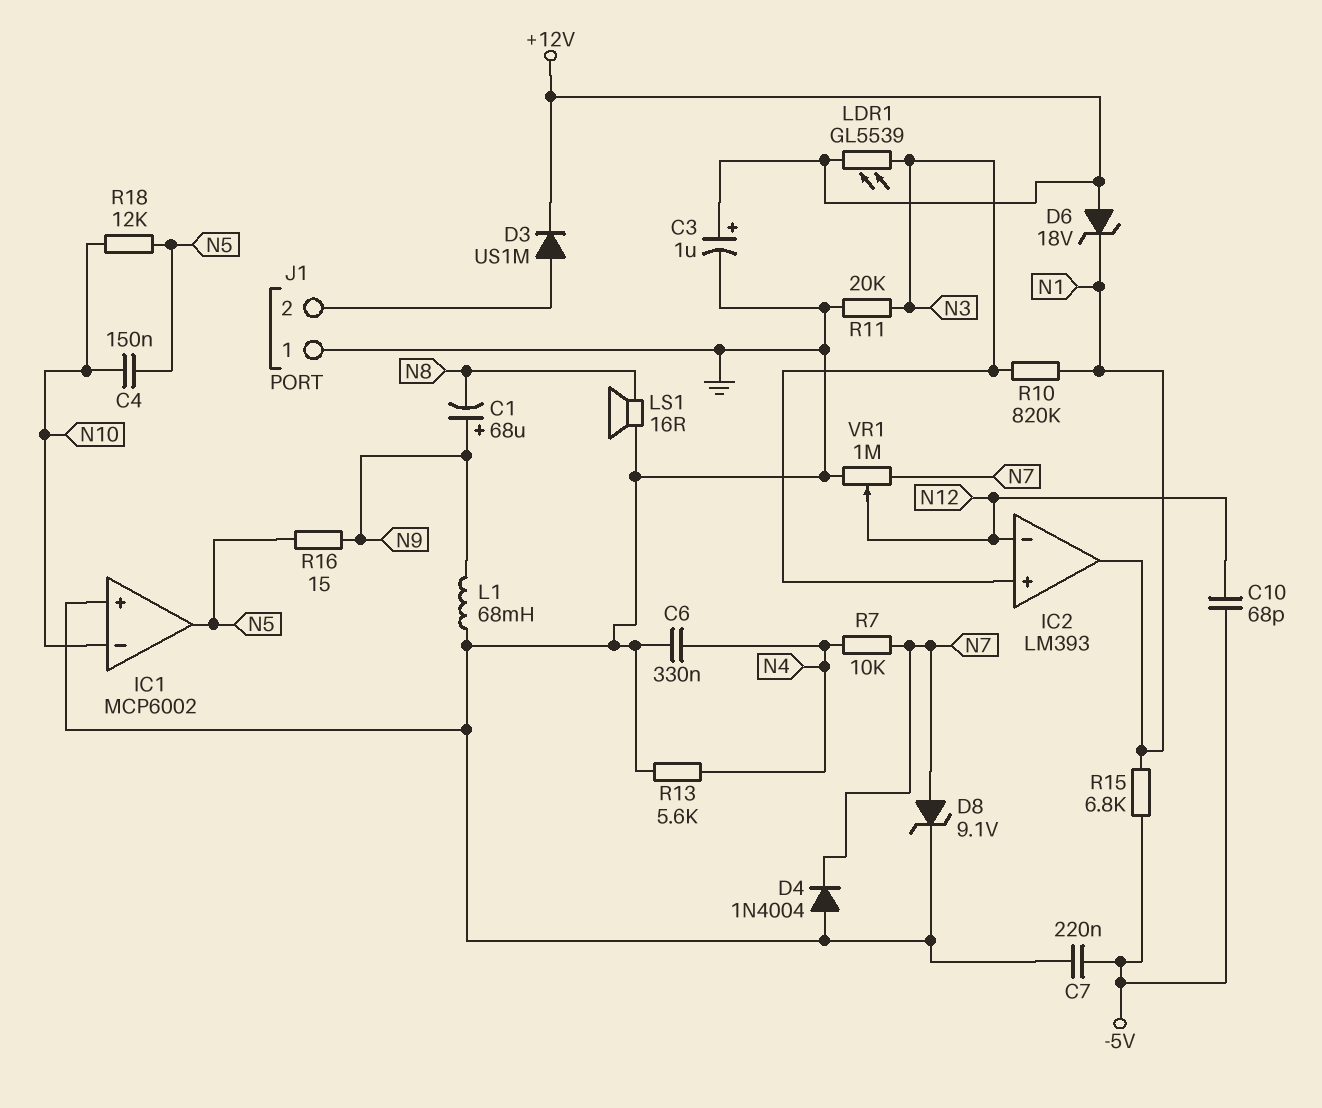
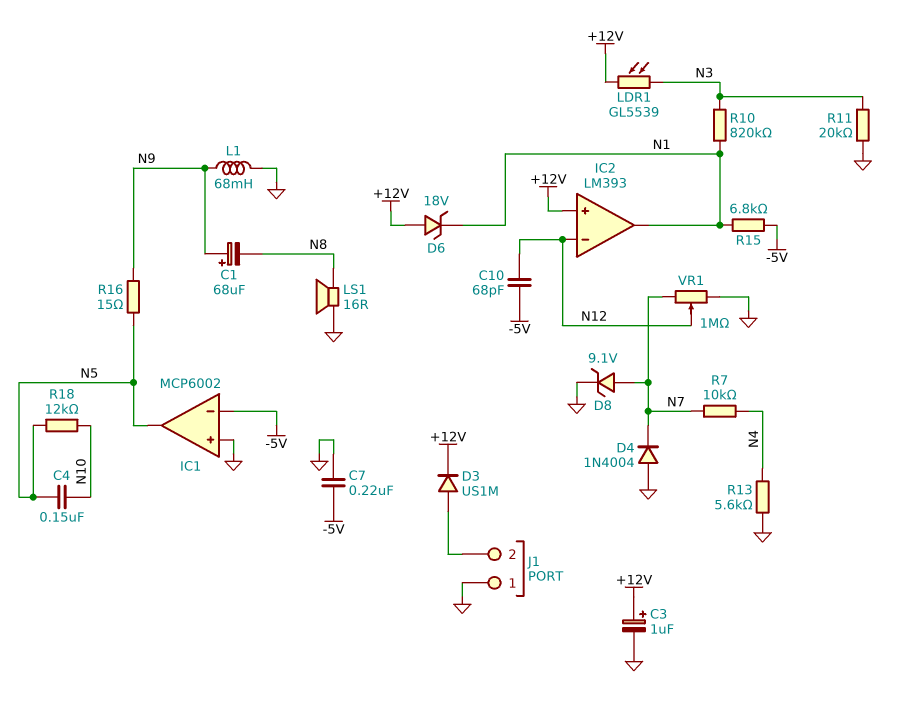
C6: 330nF (GND, N4) -> none
IC1 pin in-: N10 -> -5V
IC2 pin in+: N3 -> +12V

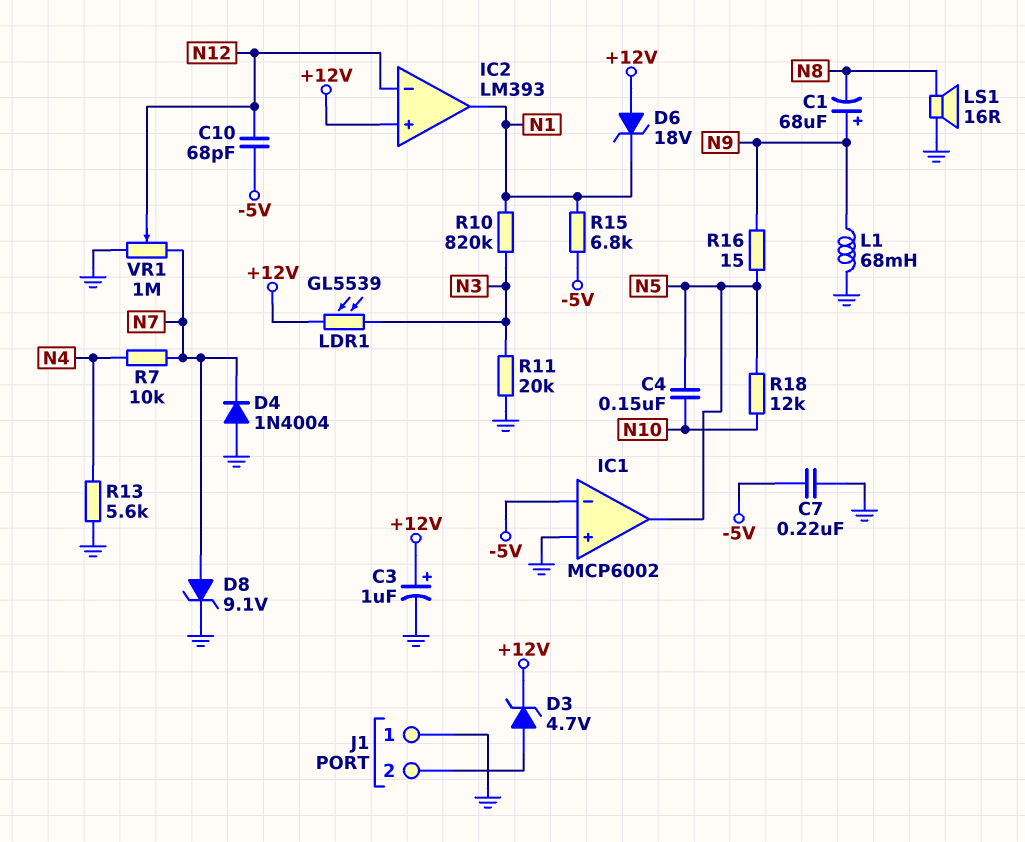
D3: diode US1M (A J1/2, K +12V) -> zener 4.7V (A J1/2, K +12V)

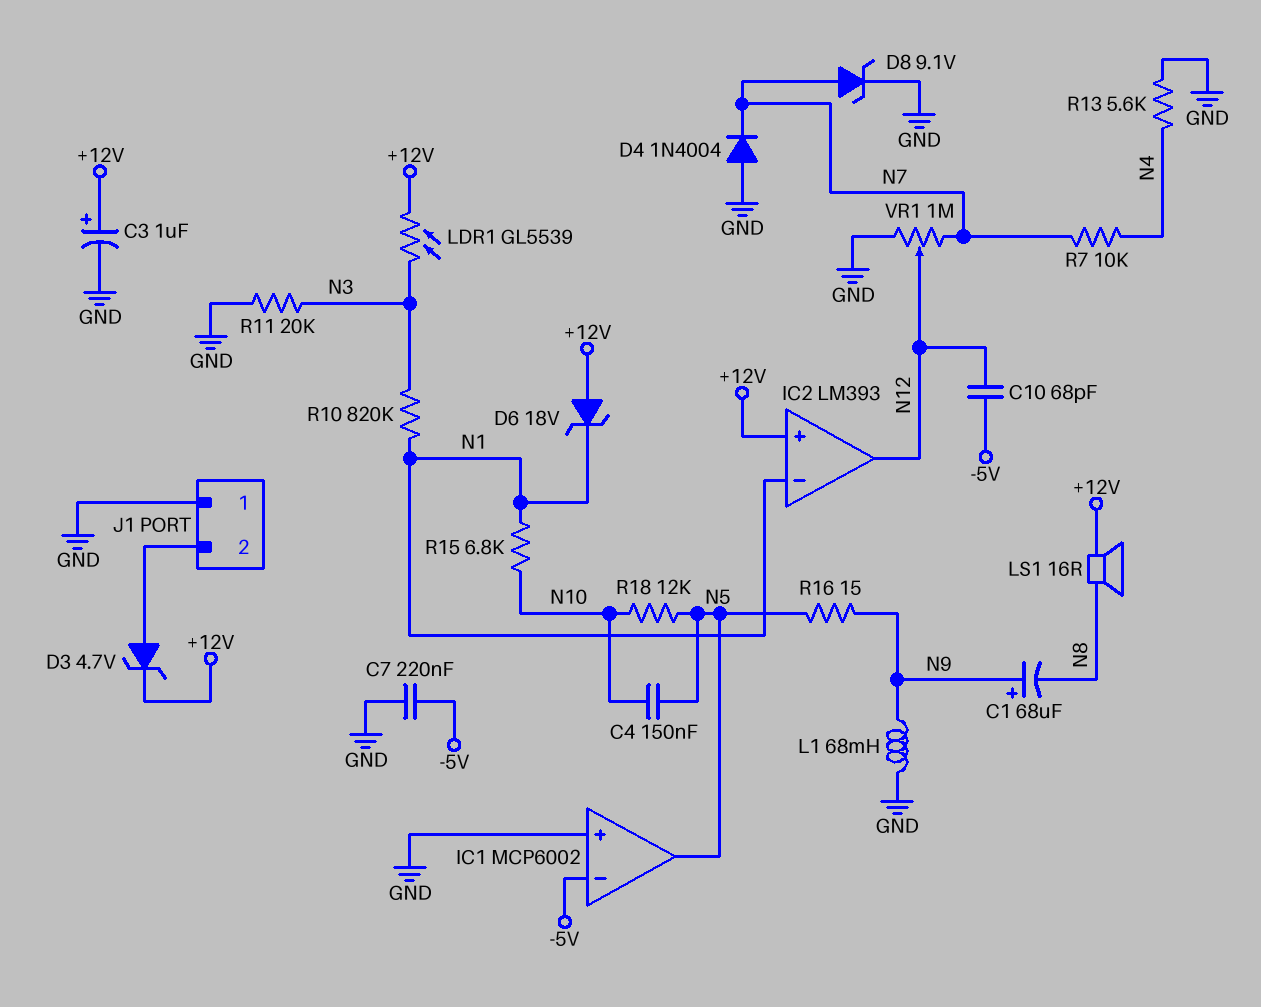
IC2 pin in-: N12 -> N1
IC2 pin out: N1 -> N12
LS1: speaker 16R (GND, N8) -> speaker 16R (+12V, N8)
R15: 6.8k (-5V, N1) -> 6.8k (N1, N10)

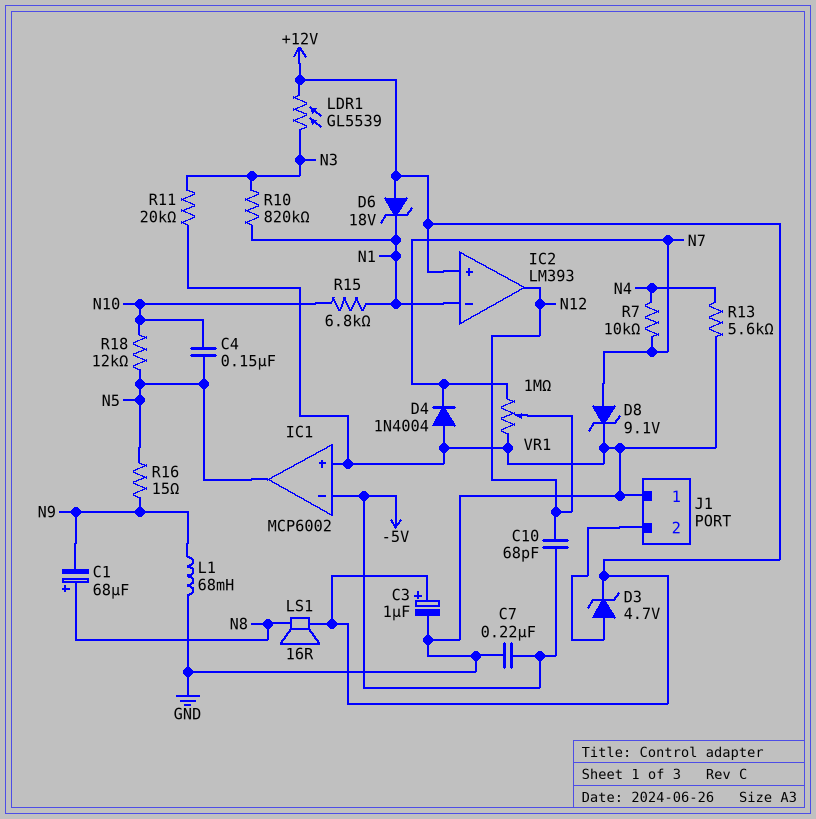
C1: 68uF (plus N9, minus N8) -> 68uF (plus N8, minus N9)

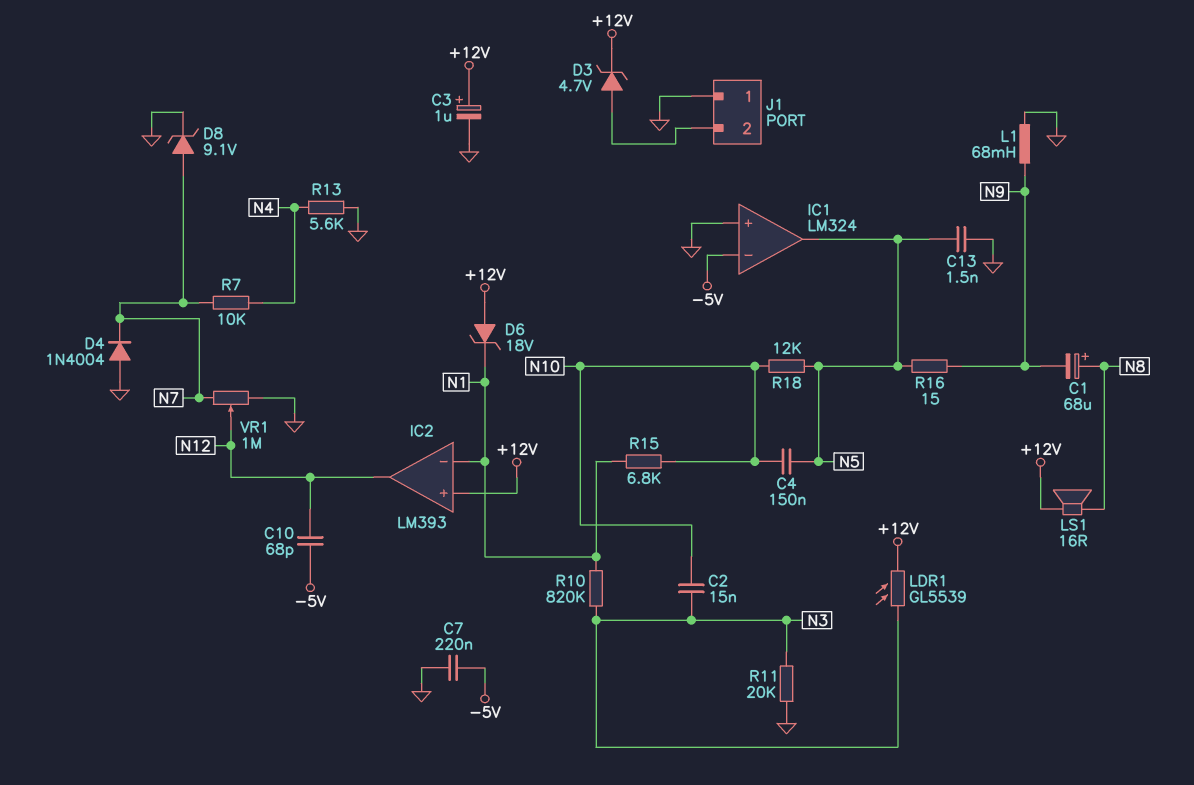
C2: none -> 15nF (N3, N10)
C13: none -> 1.5nF (GND, N5)
IC1: MCP6002 -> LM324

